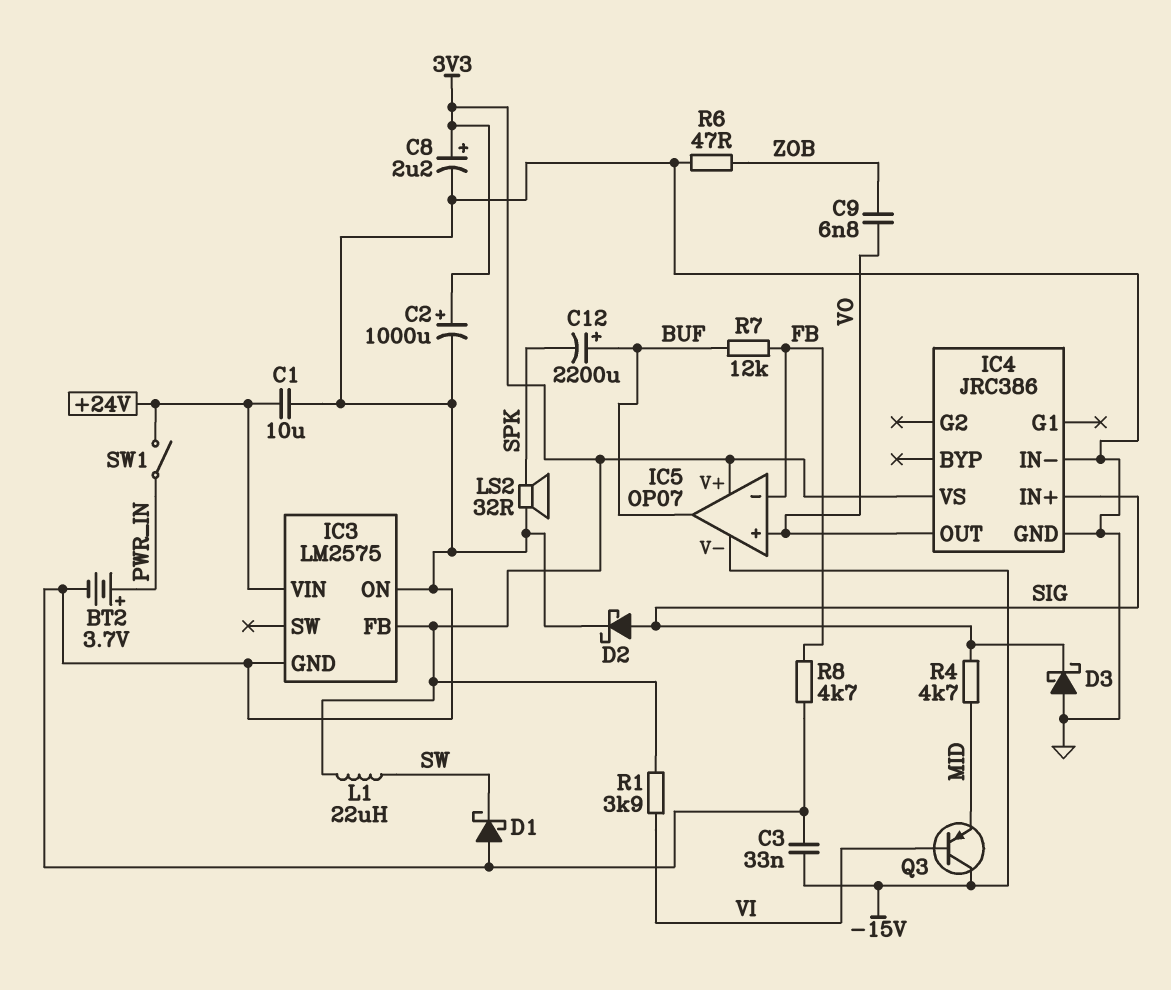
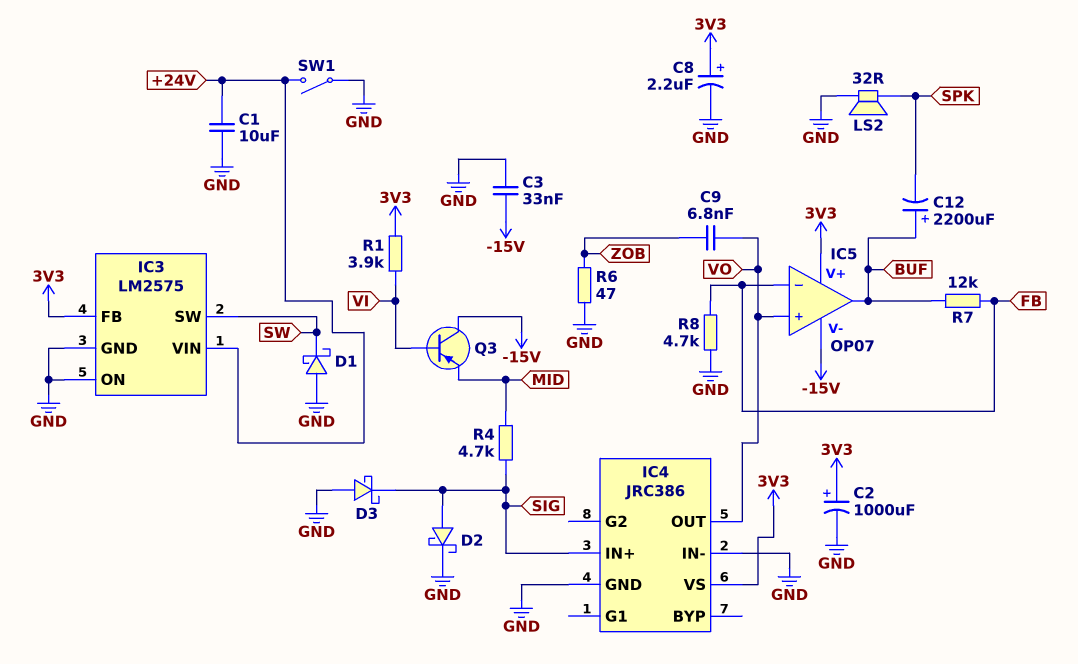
BT2: 3.7V (plus PWR_IN, minus GND) -> none
IC3 pin SW: none -> SW
L1: 22uH (3V3, SW) -> none
SW1: switch (+24V, PWR_IN) -> switch (+24V, GND)

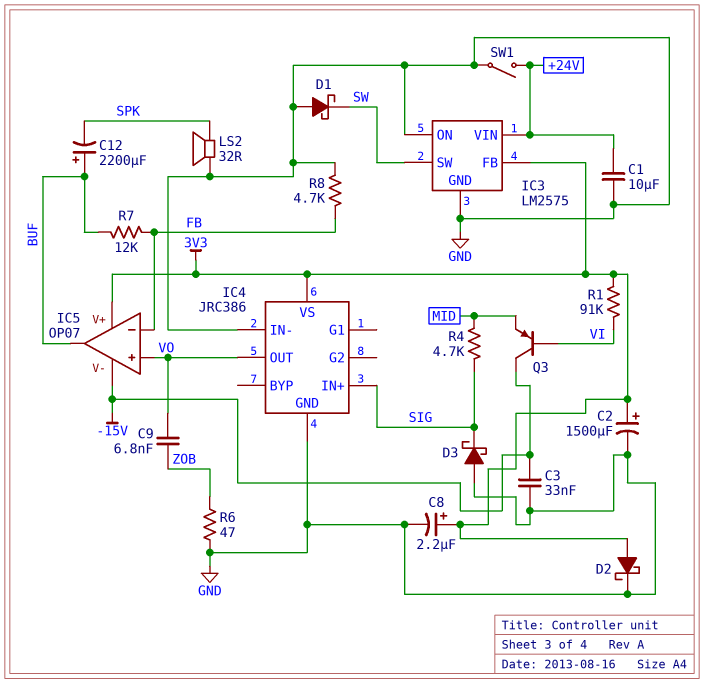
C2: 1000uF (plus 3V3, minus GND) -> 1500uF (plus 3V3, minus GND)
D2: schottky (A SIG, K GND) -> schottky (A 3V3, K GND)
R1: 3.9k (3V3, VI) -> 91k (3V3, VI)

